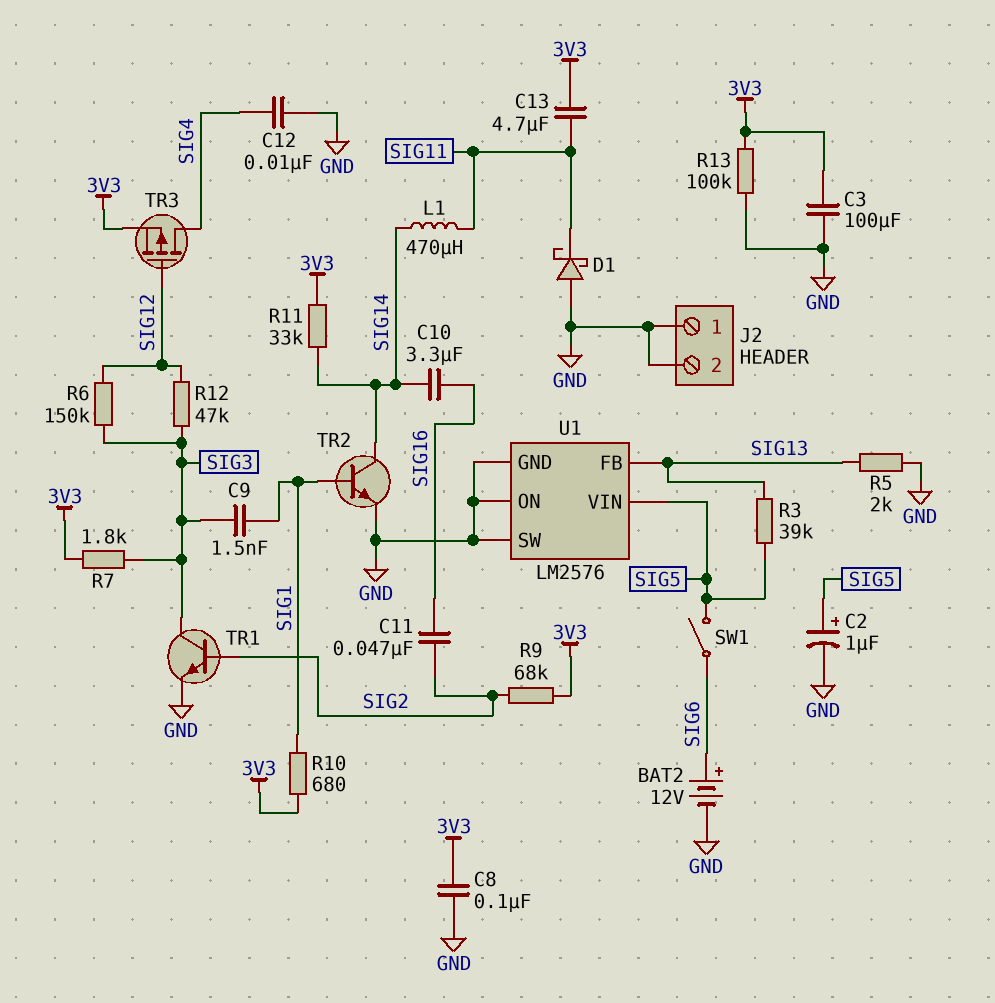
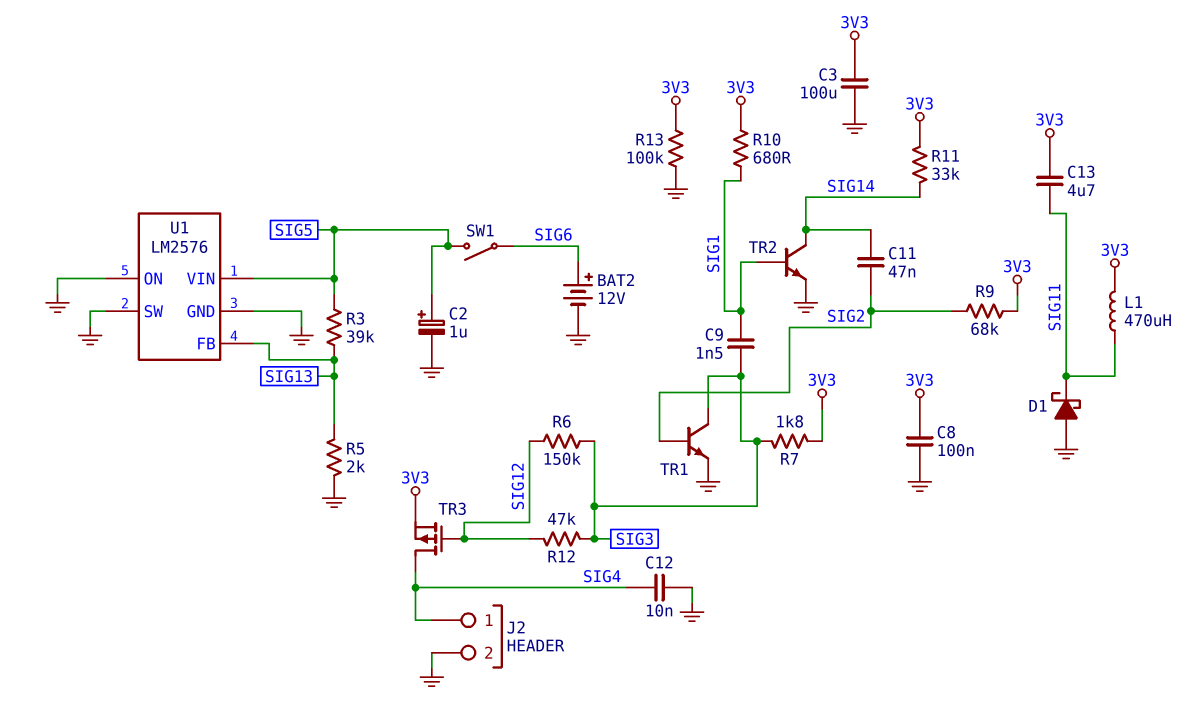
C10: 3.3uF (SIG14, SIG16) -> none
C11: 47nF (SIG2, SIG16) -> 47nF (SIG2, SIG14)
J2 pin 1: GND -> SIG4
L1: 470uH (SIG11, SIG14) -> 470uH (3V3, SIG11)

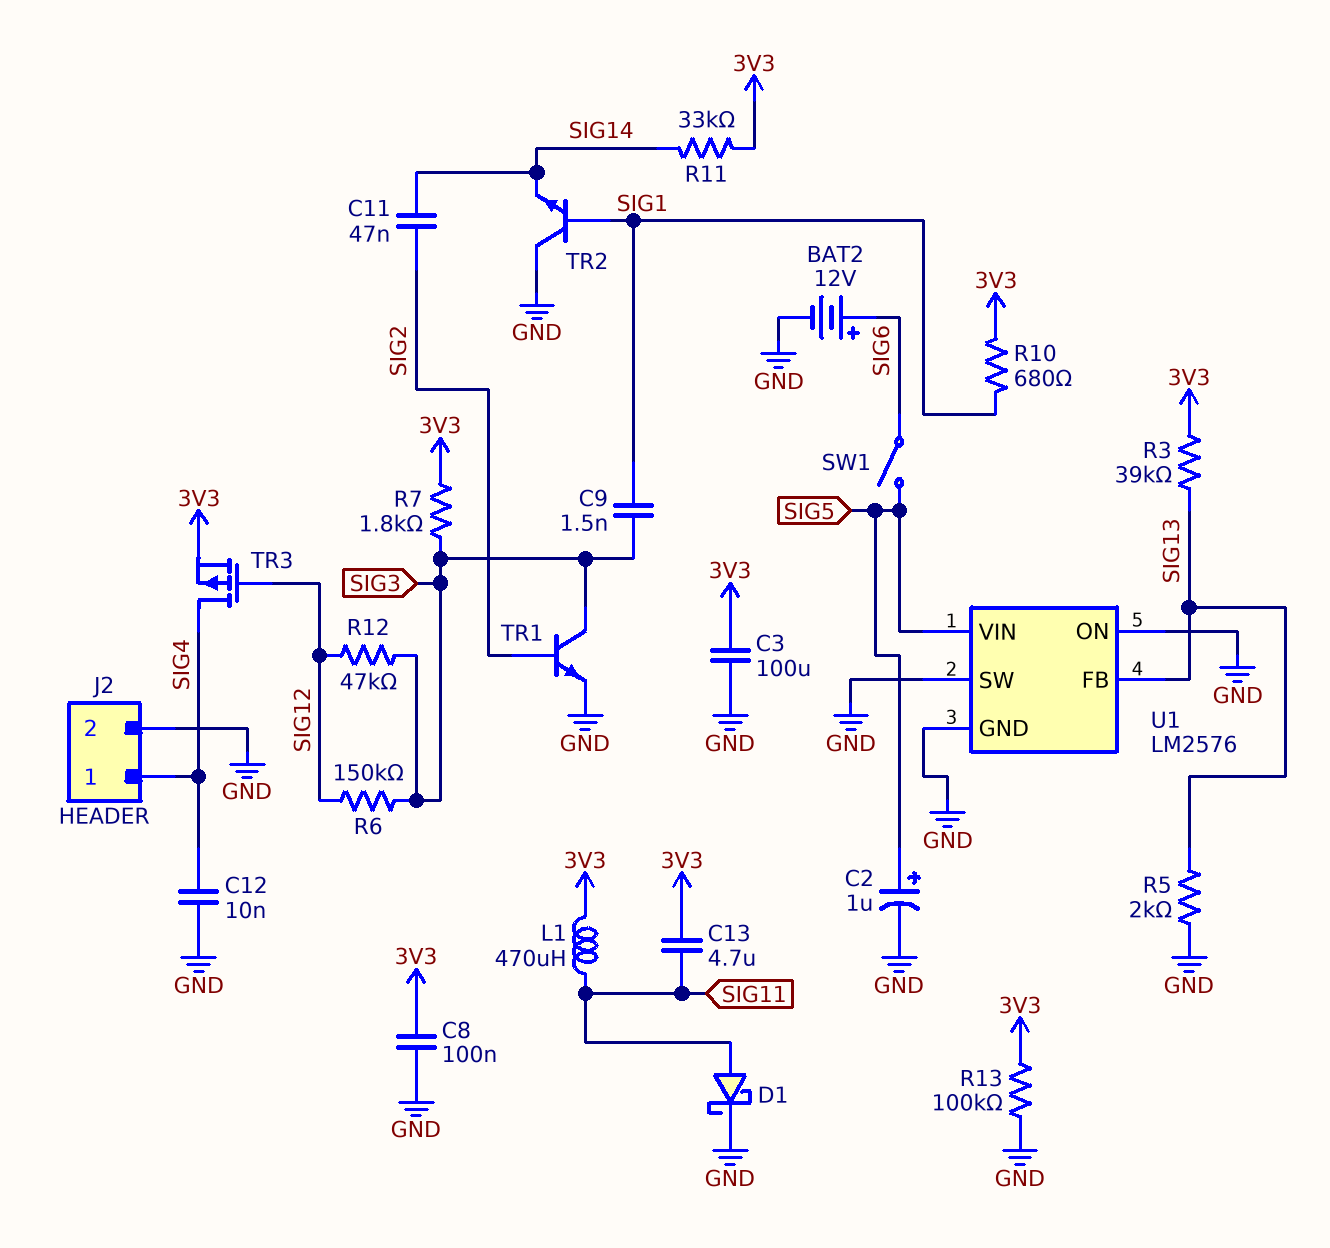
D1: schottky (A GND, K SIG11) -> schottky (A SIG11, K GND)
R3: 39k (SIG5, SIG13) -> 39k (3V3, SIG13)
R9: 68k (3V3, SIG2) -> none
TR2: NPN (B SIG1, C SIG14, E GND) -> NPN (B SIG1, C GND, E SIG14)

